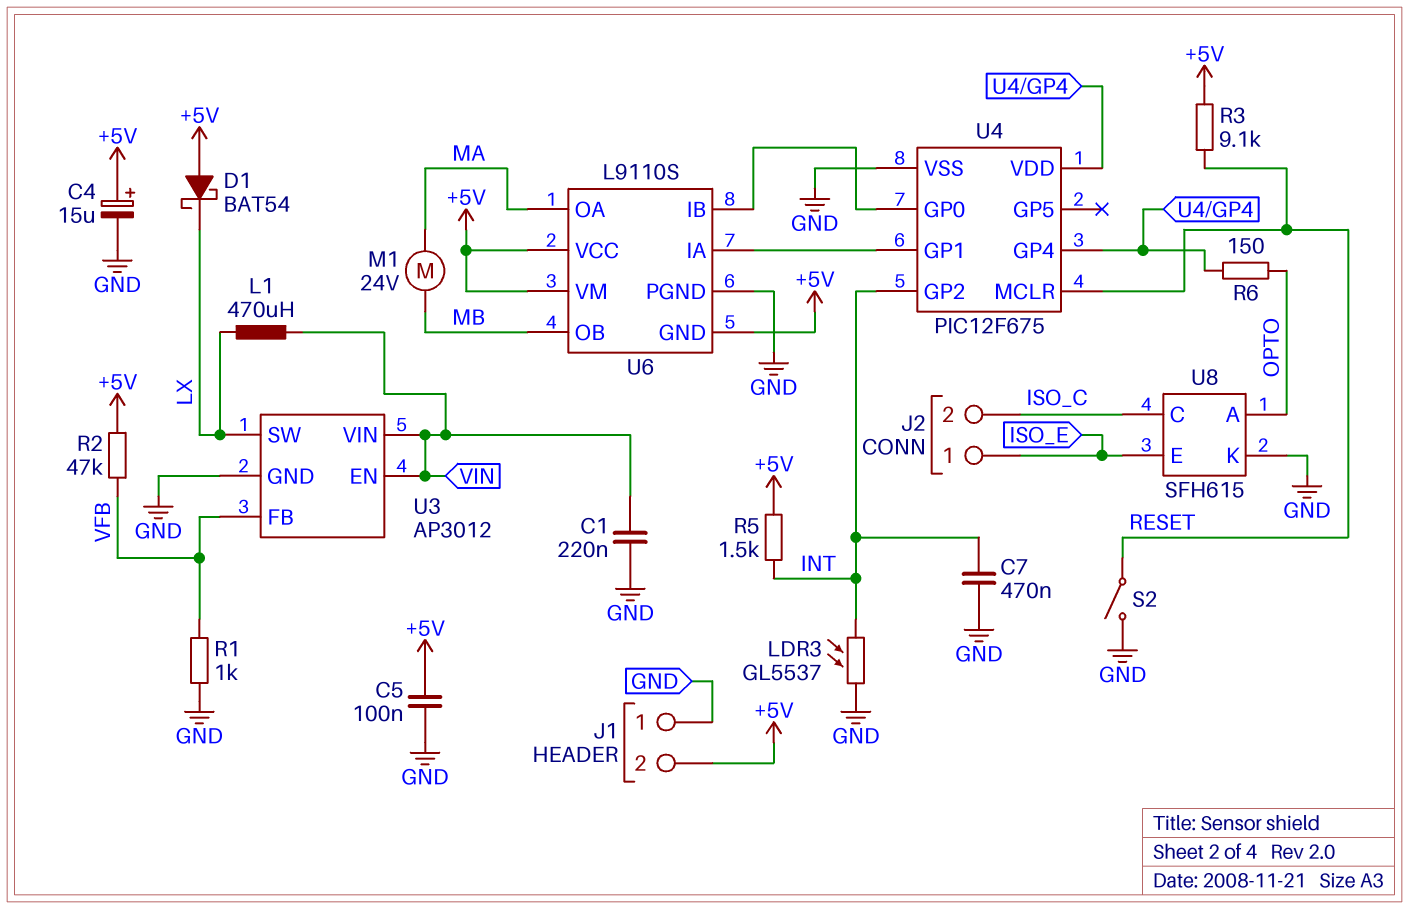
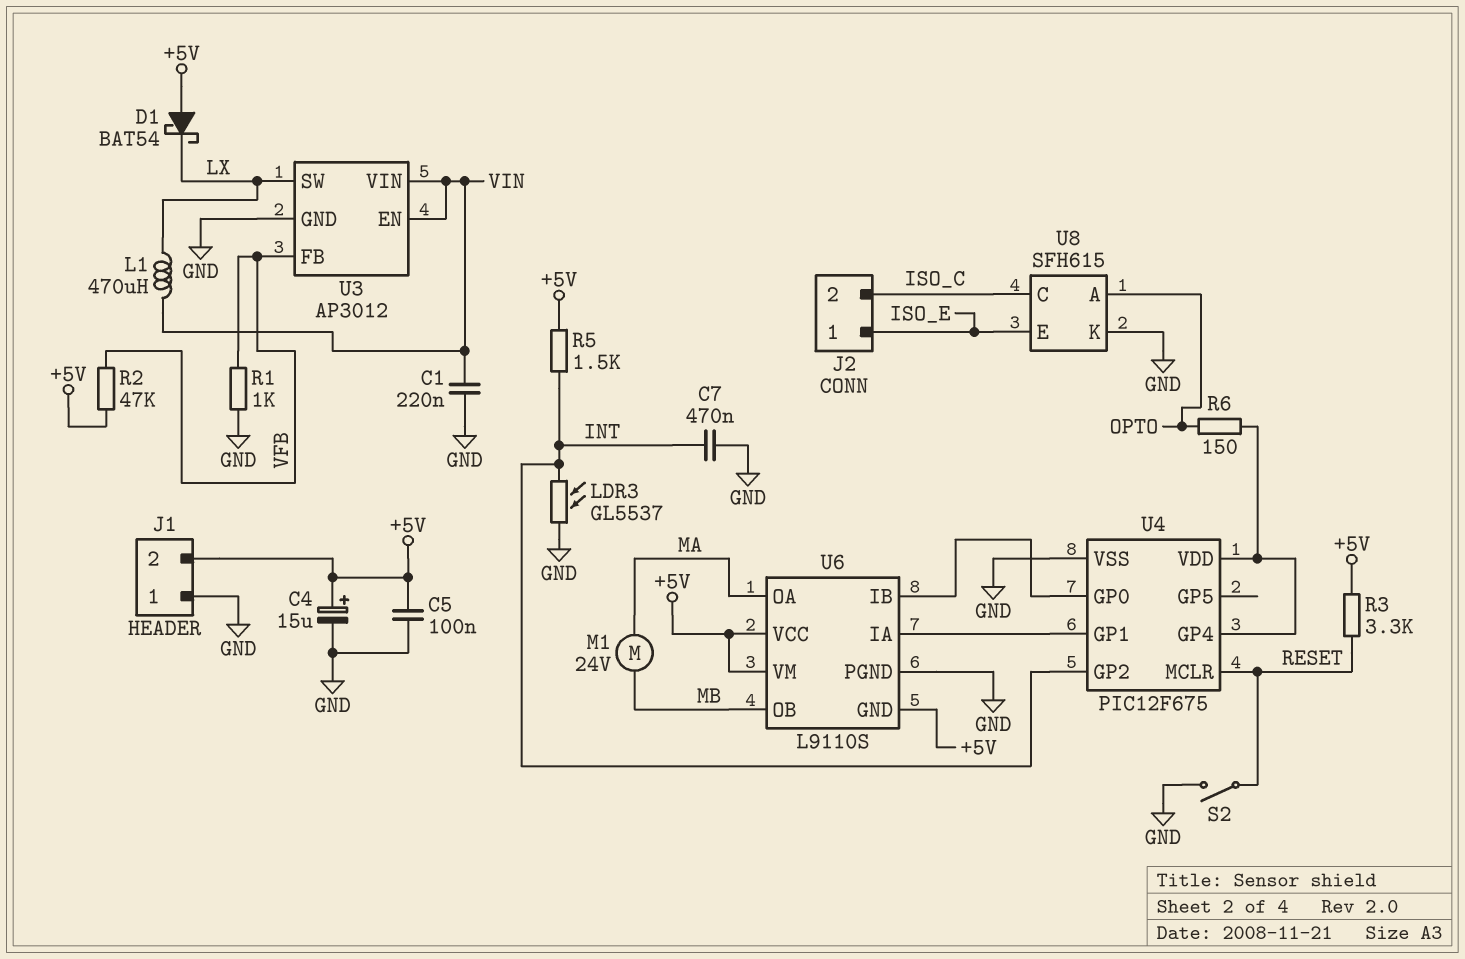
R3: 9.1k (+5V, RESET) -> 3.3k (+5V, RESET)

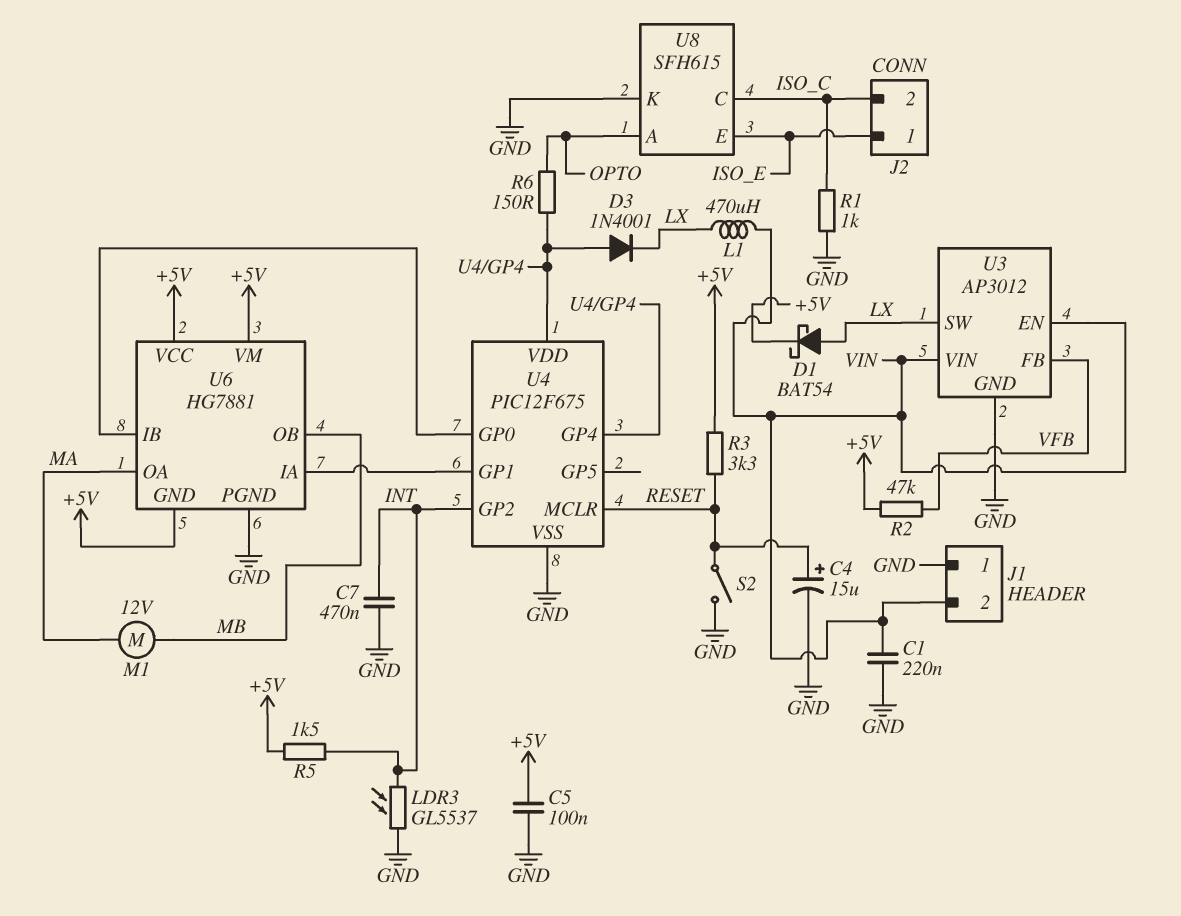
C4: 15uF (plus +5V, minus GND) -> 15uF (plus RESET, minus GND)
D1: schottky BAT54 (A +5V, K LX) -> schottky BAT54 (A LX, K +5V)
D3: none -> diode 1N4001 (A U4/GP4, K LX)
J1 pin 2: +5V -> VIN
M1: motor 24V (MA, MB) -> motor 12V (MA, MB)
R1: 1k (GND, VFB) -> 1k (GND, ISO_C)
U6: L9110S -> HG7881

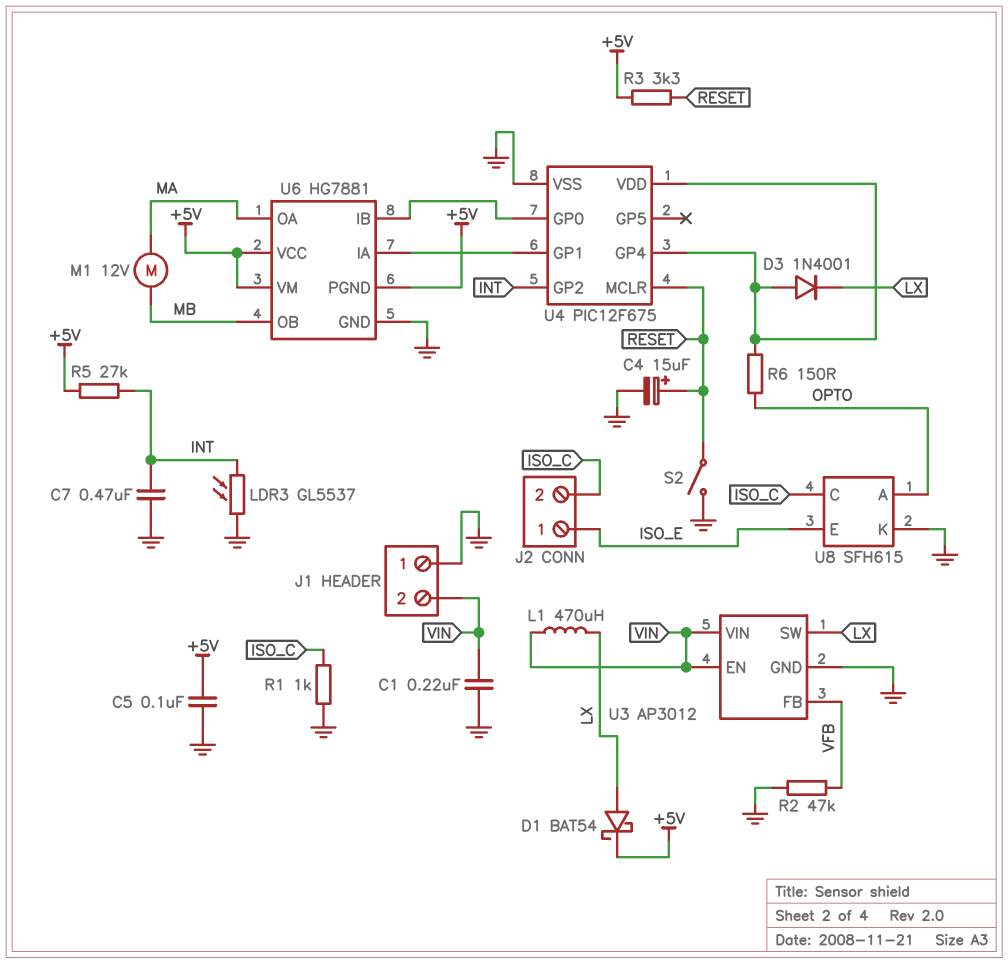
R2: 47k (+5V, VFB) -> 47k (GND, VFB)
R5: 1.5k (+5V, INT) -> 27k (+5V, INT)
U6 pin GND: +5V -> GND
U6 pin PGND: GND -> +5V

